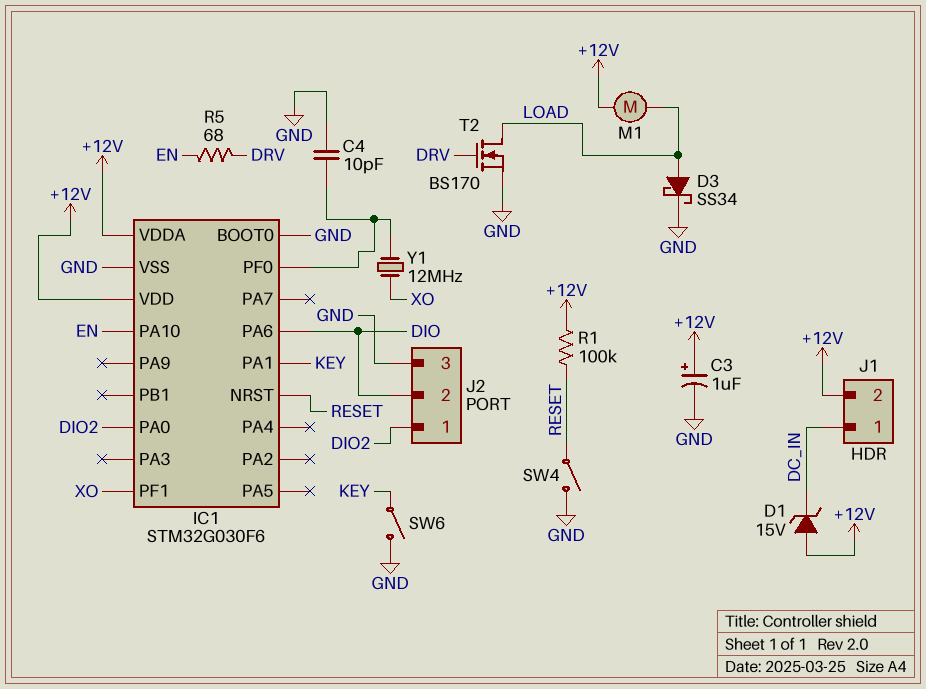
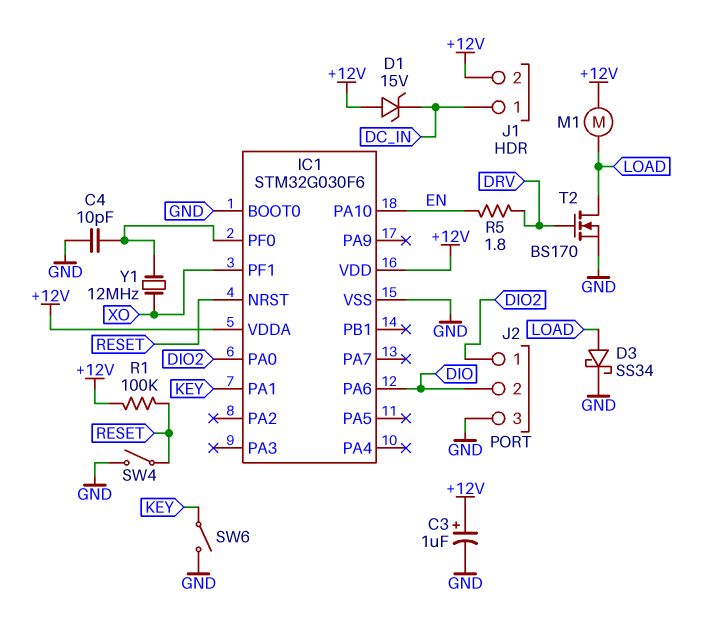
R5: 68 (DRV, EN) -> 1.8 (DRV, EN)

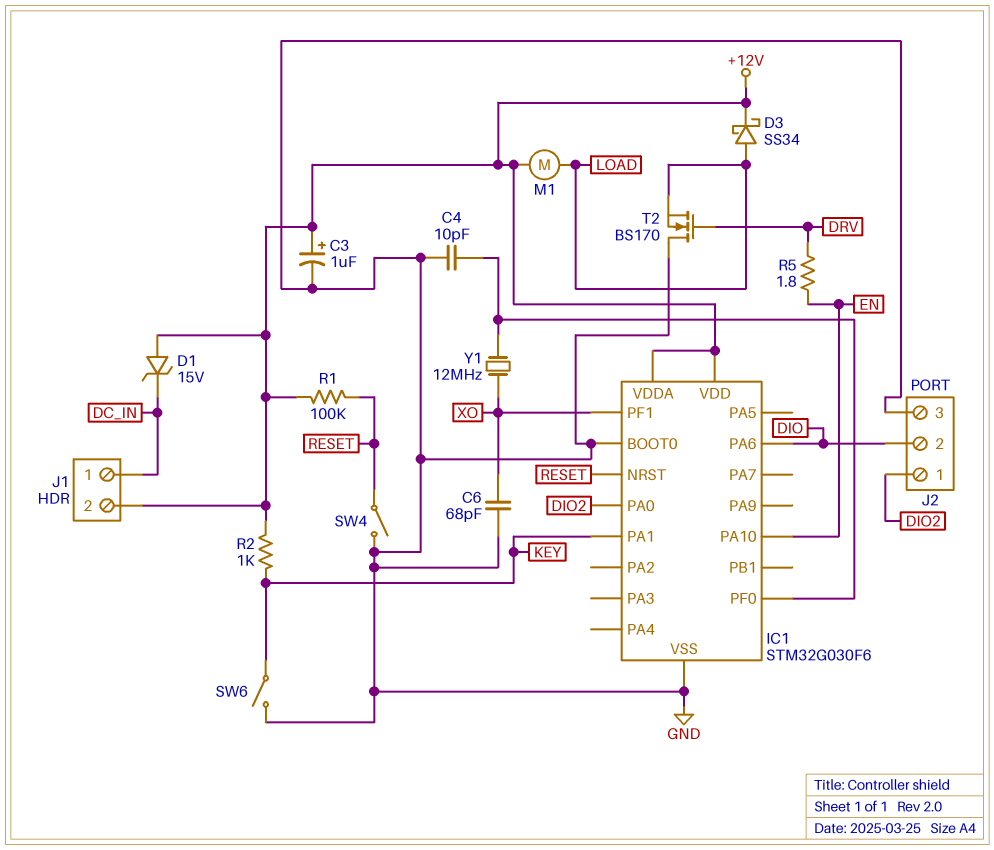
C6: none -> 68pF (GND, XO)
D3: schottky SS34 (A LOAD, K GND) -> schottky SS34 (A LOAD, K +12V)
R2: none -> 1k (+12V, KEY)
T2: NMOS BS170 (G DRV, D LOAD, S GND) -> NMOS BS170 (G DRV, D GND, S LOAD)

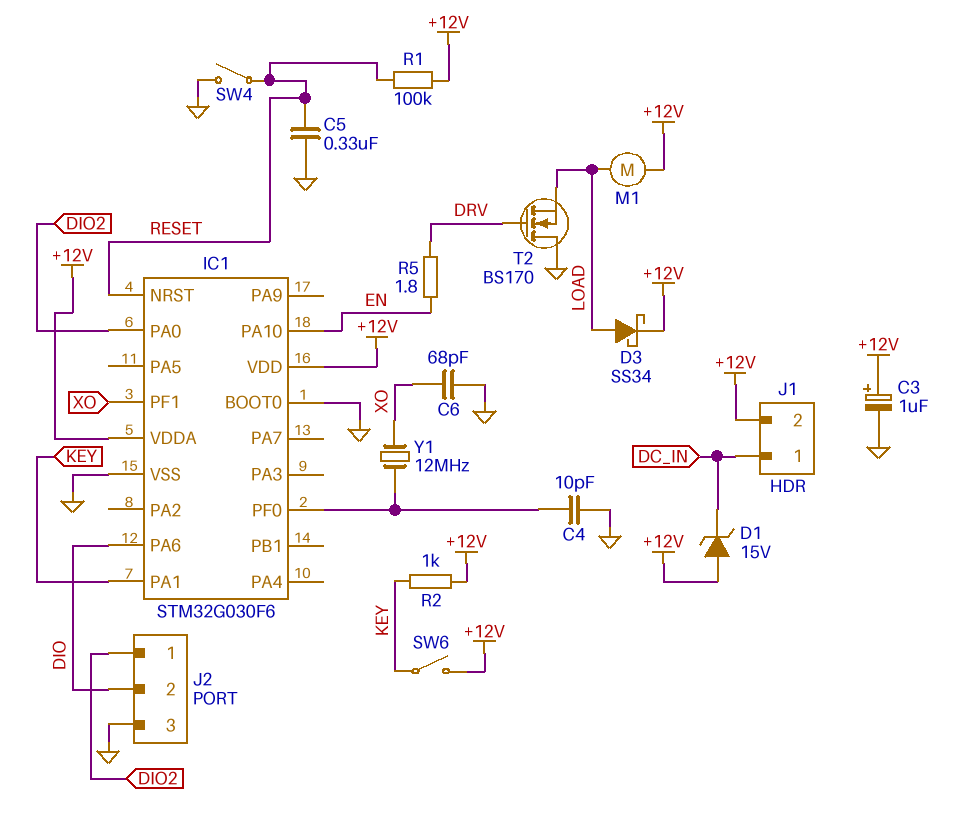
C5: none -> 330nF (GND, RESET)
SW6: switch (GND, KEY) -> switch (+12V, KEY)

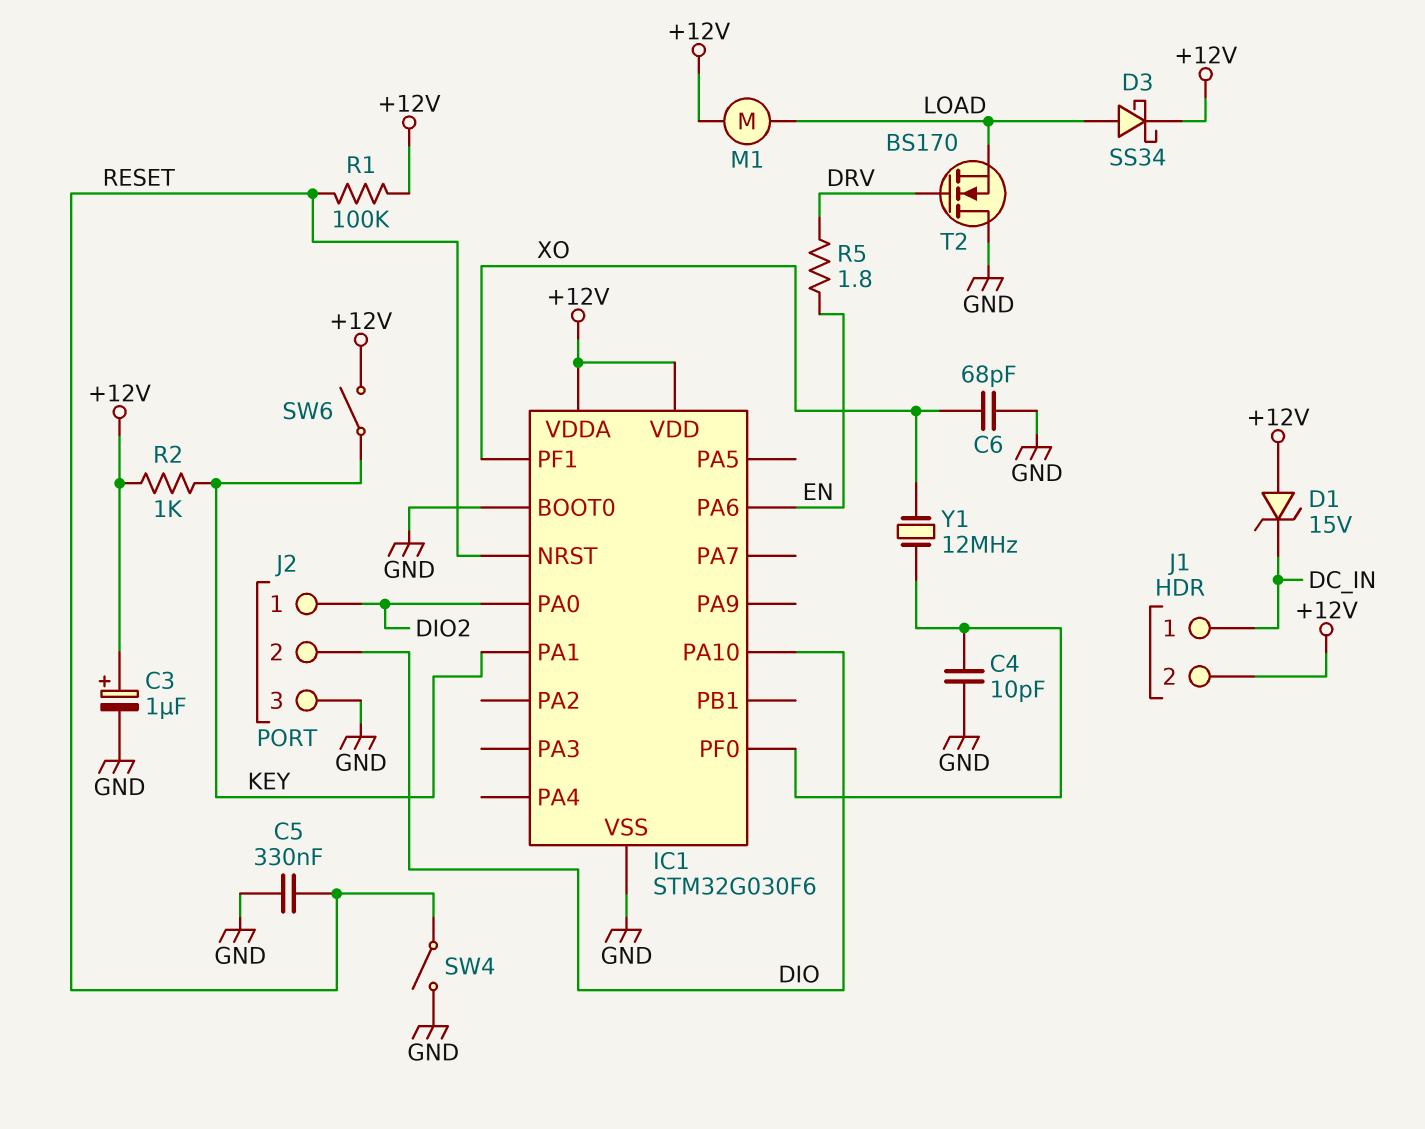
IC1 pin PA6: DIO -> EN
IC1 pin PA10: EN -> DIO

